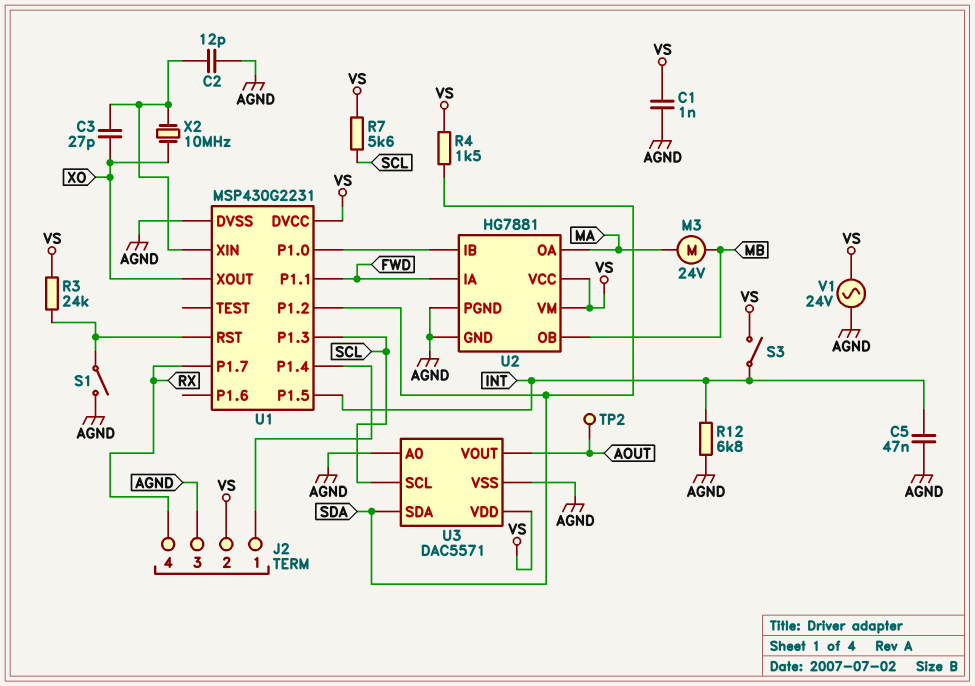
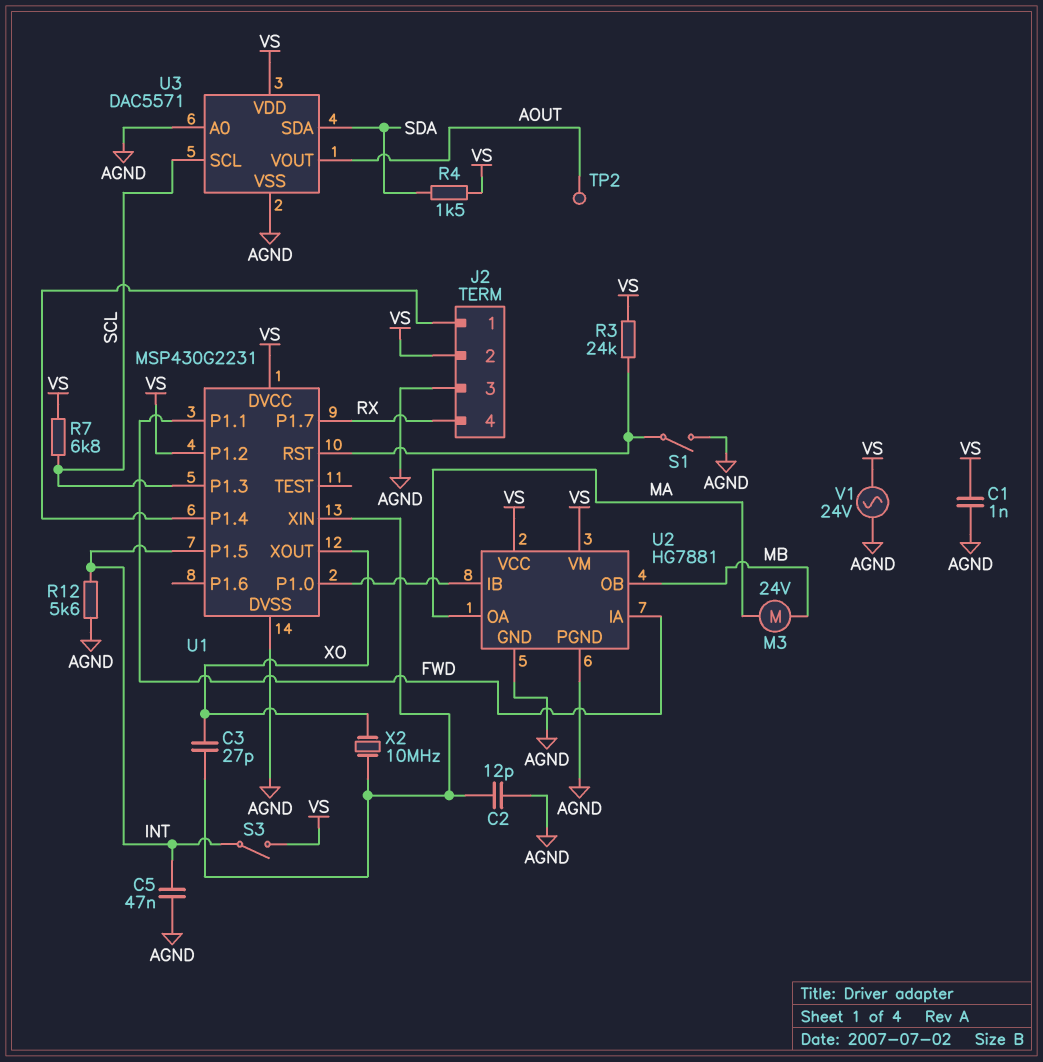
R7: 5.6k (SCL, VS) -> 6.8k (SCL, VS)
R12: 6.8k (AGND, INT) -> 5.6k (AGND, INT)
U1 pin P1.2: SDA -> VS

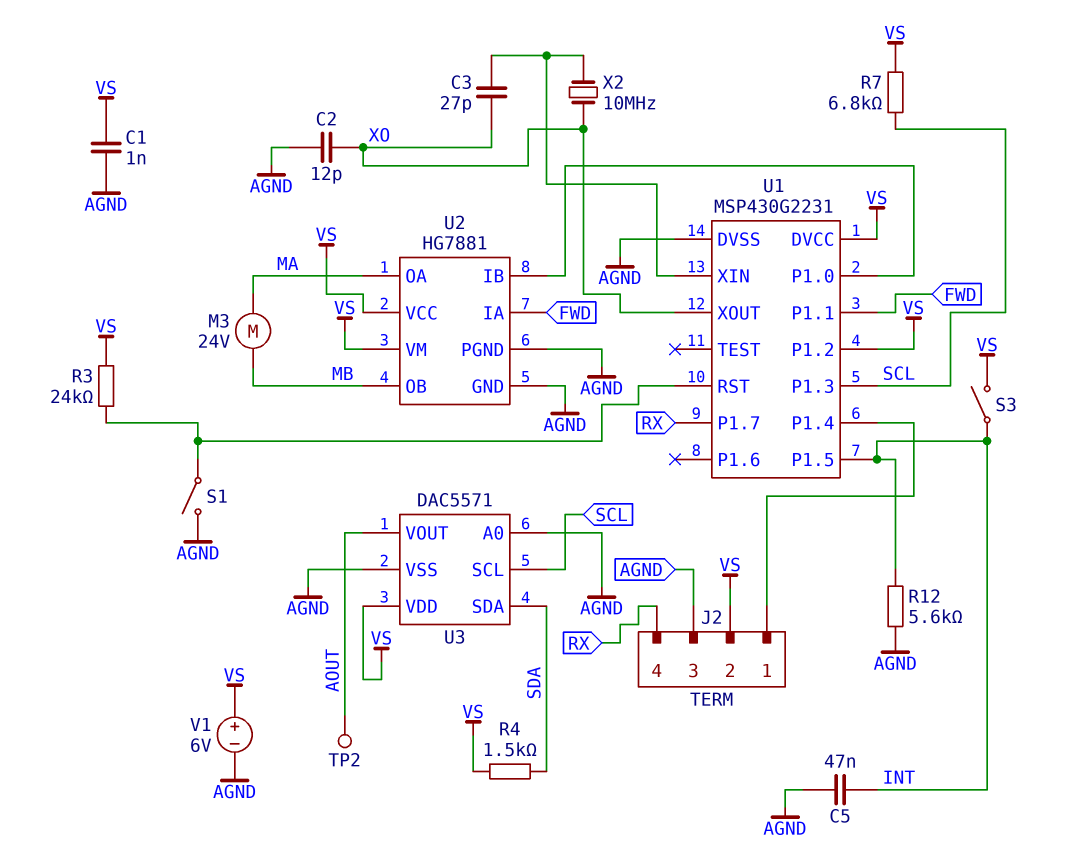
C2: 12pF (AGND, U1/XIN) -> 12pF (AGND, XO)
V1: AC 24V (AGND, VS) -> 6V (plus VS, minus AGND)

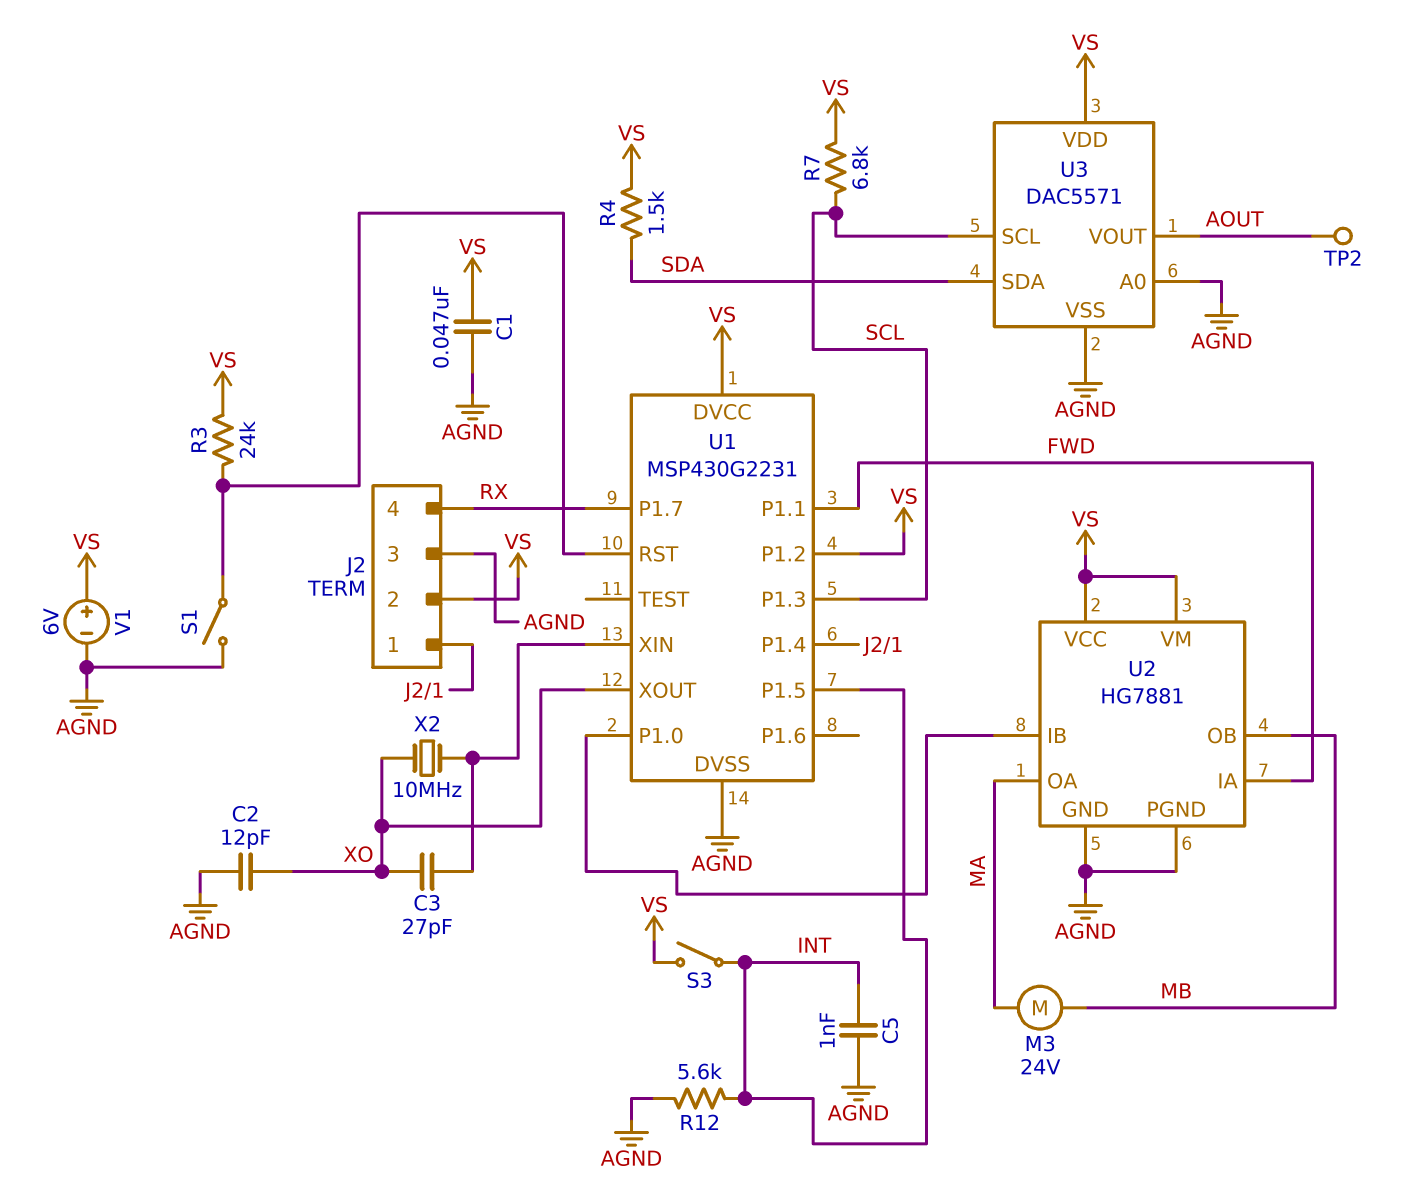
C1: 1nF (AGND, VS) -> 47nF (AGND, VS)
C5: 47nF (AGND, INT) -> 1nF (AGND, INT)

